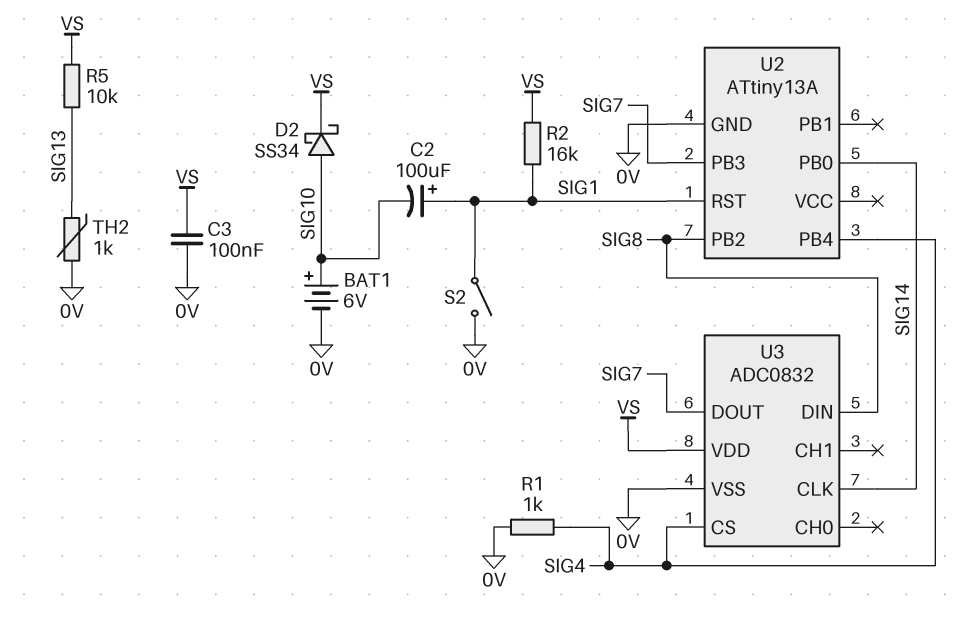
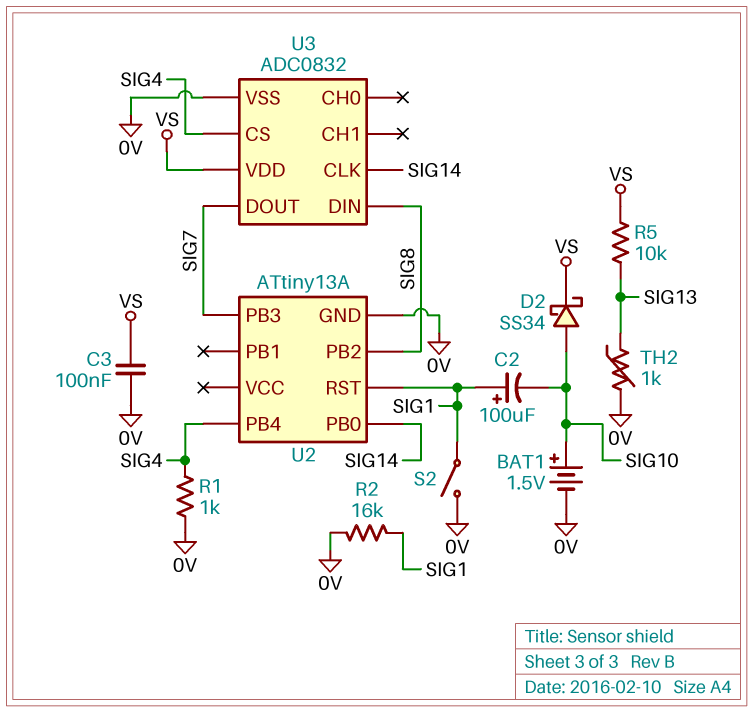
BAT1: 6V (plus SIG10, minus 0V) -> 1.5V (plus SIG10, minus 0V)
R2: 16k (SIG1, VS) -> 16k (0V, SIG1)

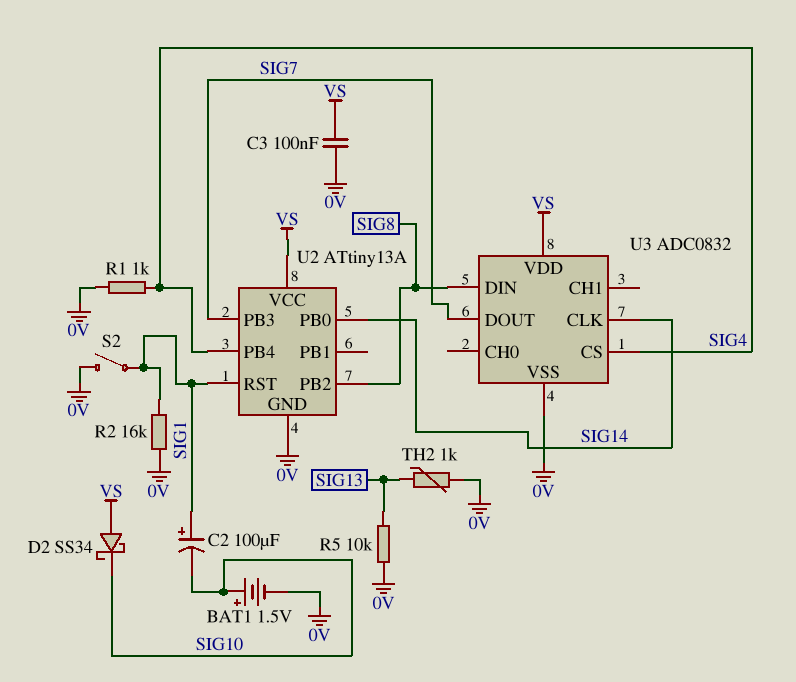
D2: schottky SS34 (A SIG10, K VS) -> schottky SS34 (A VS, K SIG10)
R5: 10k (SIG13, VS) -> 10k (0V, SIG13)
U2 pin VCC: none -> VS

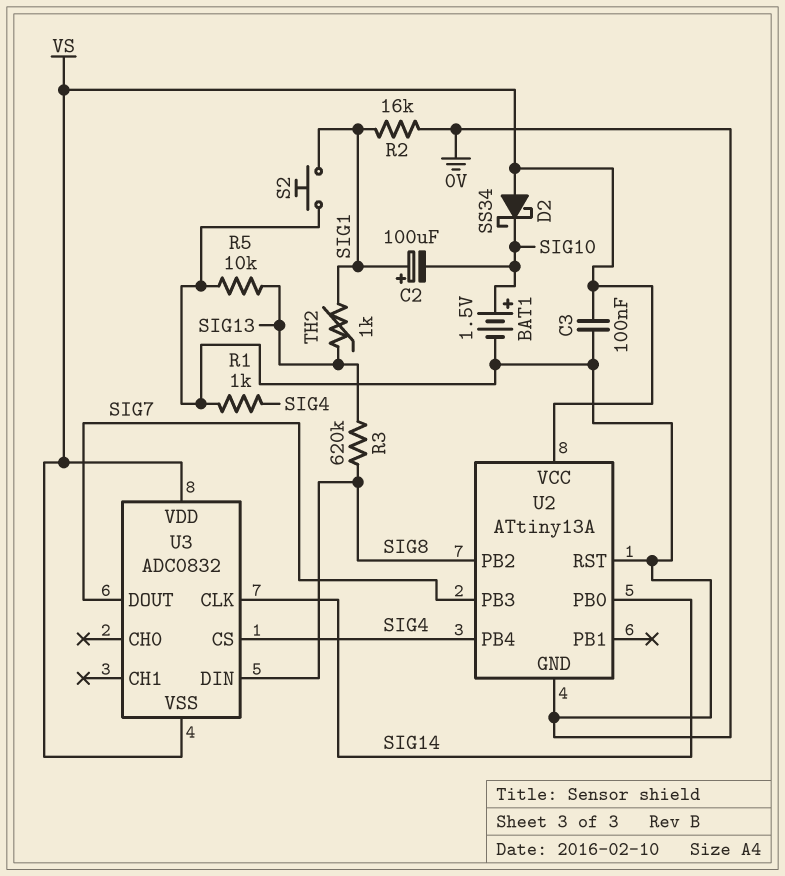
R3: none -> 620k (SIG8, SIG13)
S2: switch (0V, SIG1) -> button (0V, SIG1)
TH2: 1k (0V, SIG13) -> 1k (SIG1, SIG13)
U2 pin RST: SIG1 -> 0V
U3 pin VSS: 0V -> VS

